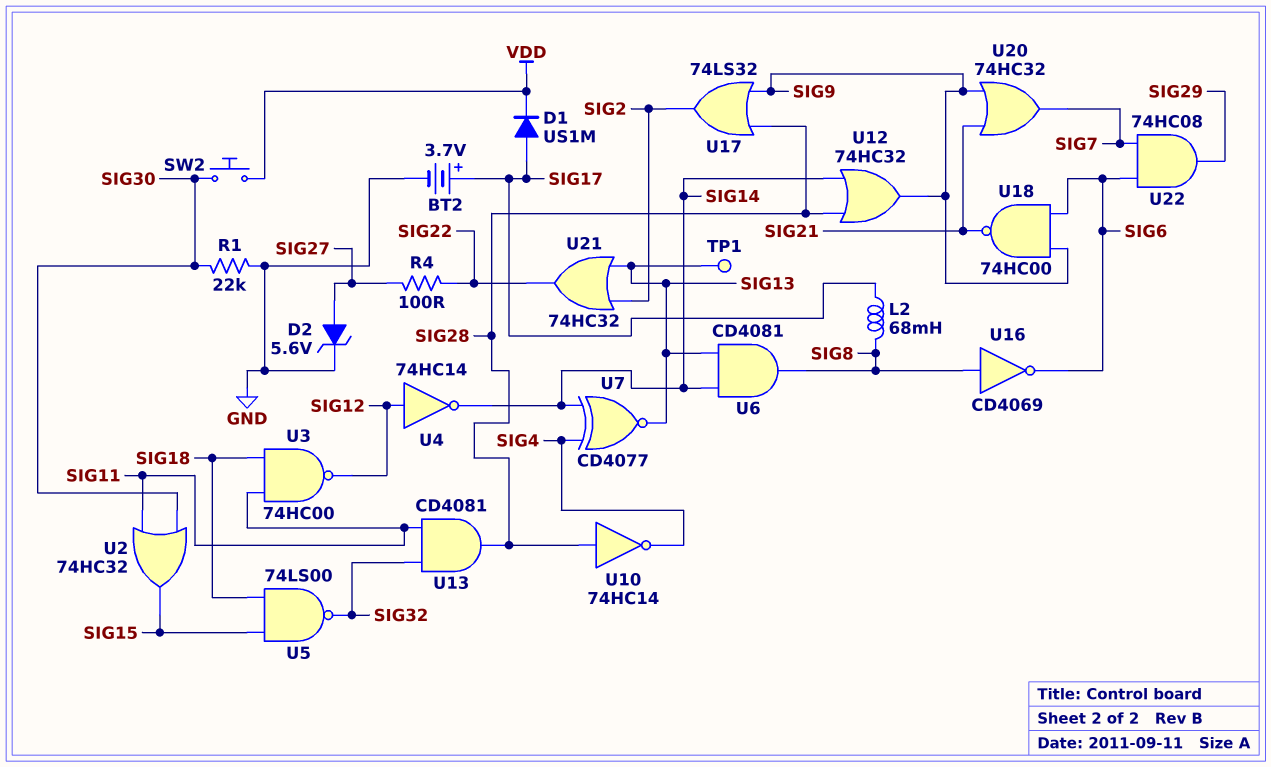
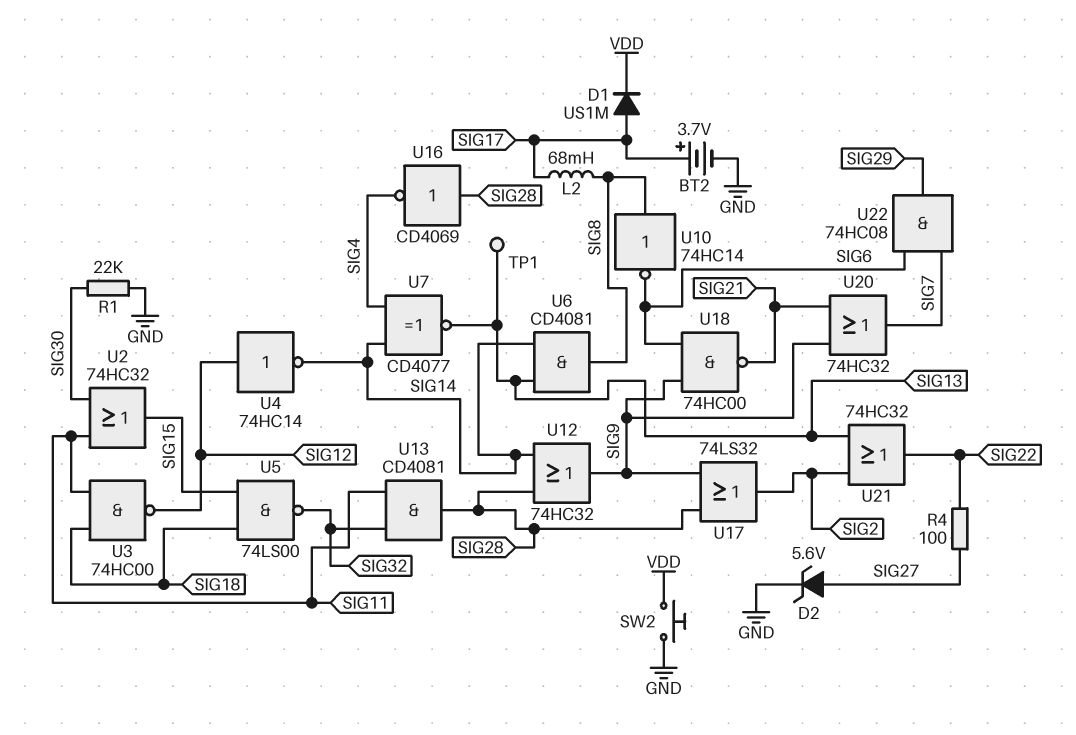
SW2: button (SIG30, VDD) -> button (GND, VDD)
U10: NOT 74HC14 (in SIG28, out SIG4) -> NOT 74HC14 (in SIG8, out SIG6)
U16: NOT CD4069 (in SIG8, out SIG6) -> NOT CD4069 (in SIG28, out SIG4)

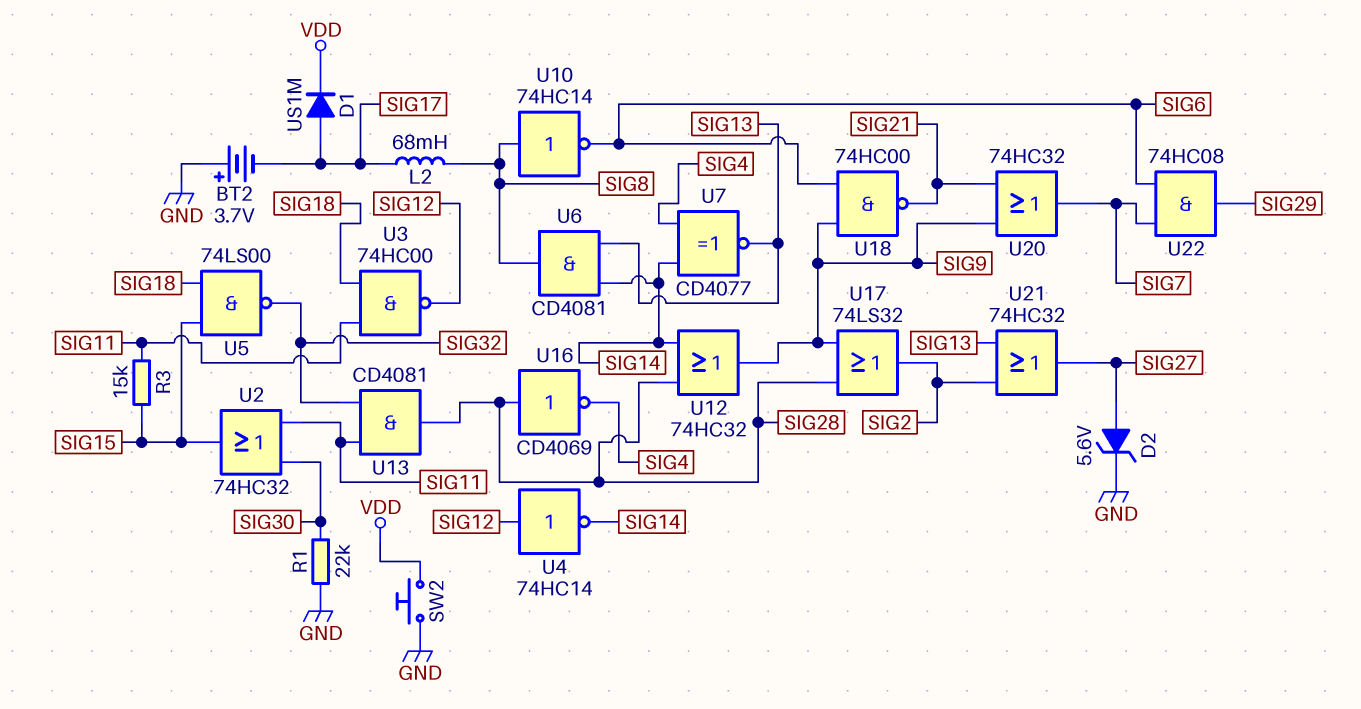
BT2: 3.7V (plus SIG17, minus GND) -> 3.7V (plus GND, minus SIG17)
R3: none -> 15k (SIG11, SIG15)
R4: 100 (SIG22, SIG27) -> none
TP1: test point (SIG13) -> none
U21: OR 74HC32 (in SIG2, in SIG13, out SIG22) -> OR 74HC32 (in SIG2, in SIG13, out SIG27)

